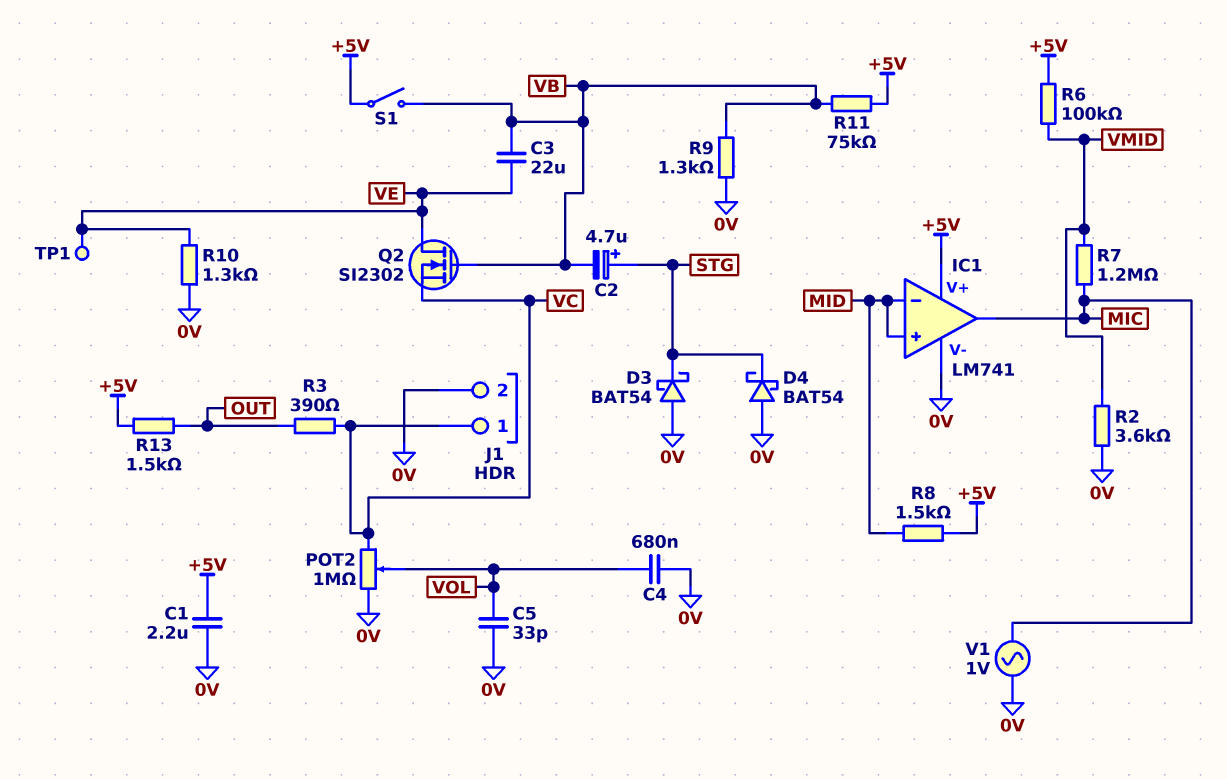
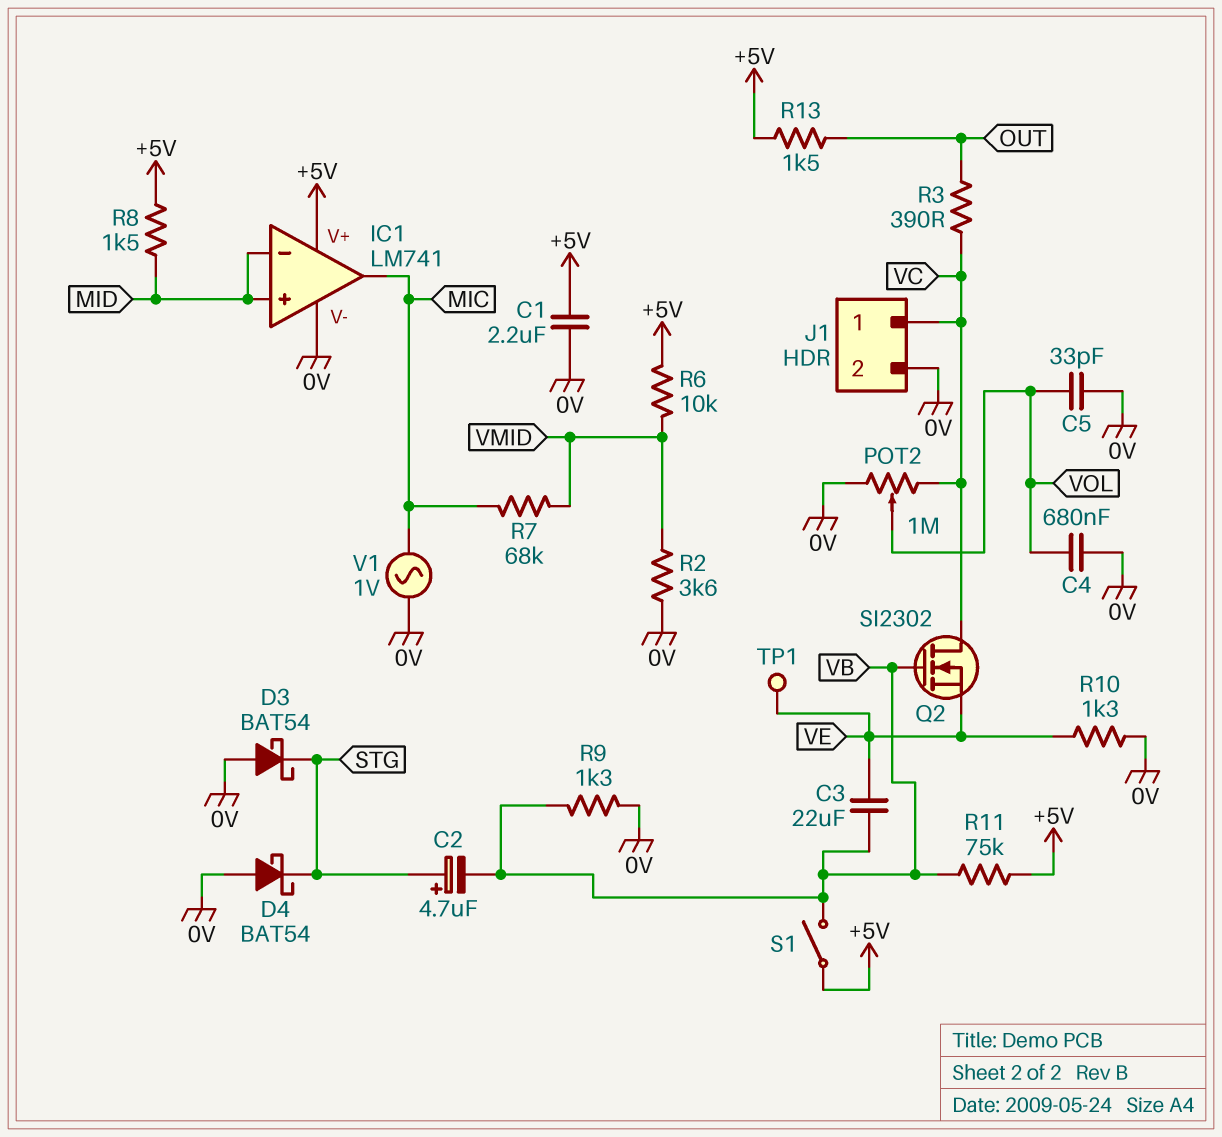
Q2: NMOS SI2302 (G VB, D VE, S VC) -> NMOS SI2302 (G VB, D VC, S VE)
R6: 100k (+5V, VMID) -> 10k (+5V, VMID)
R7: 1.2M (MIC, VMID) -> 68k (MIC, VMID)

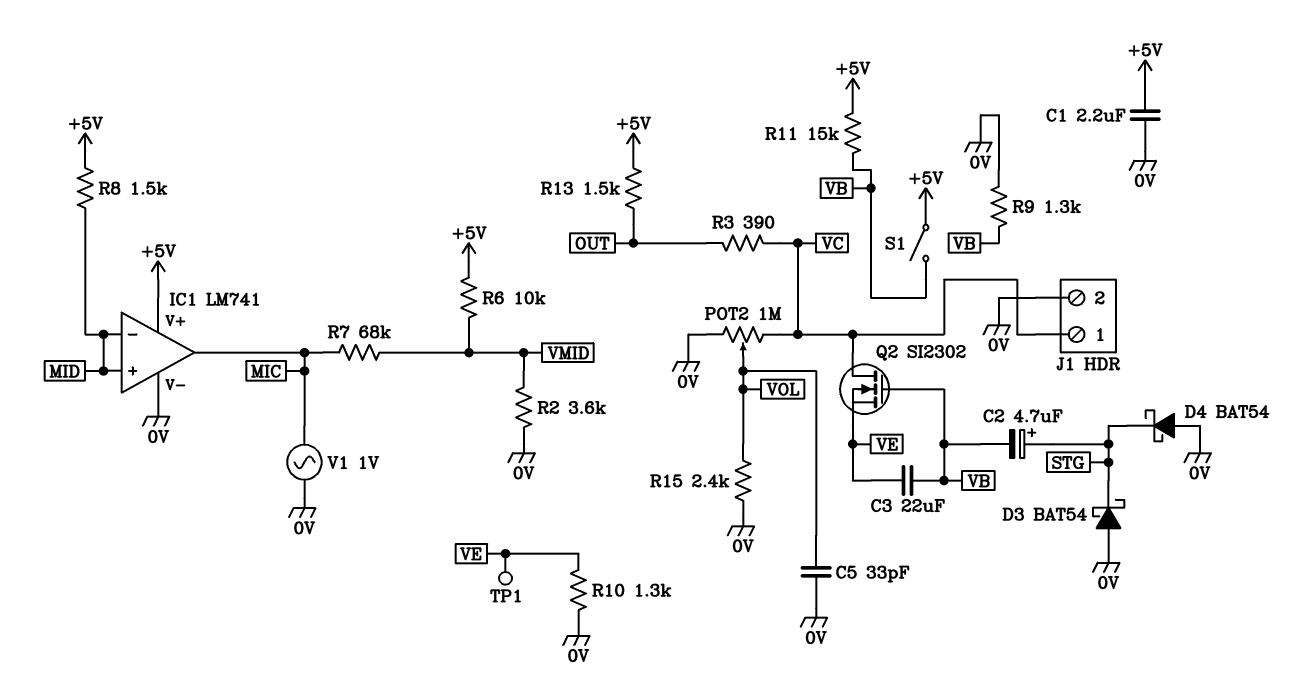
C4: 680nF (0V, VOL) -> none
R11: 75k (+5V, VB) -> 15k (+5V, VB)
R15: none -> 2.4k (0V, VOL)

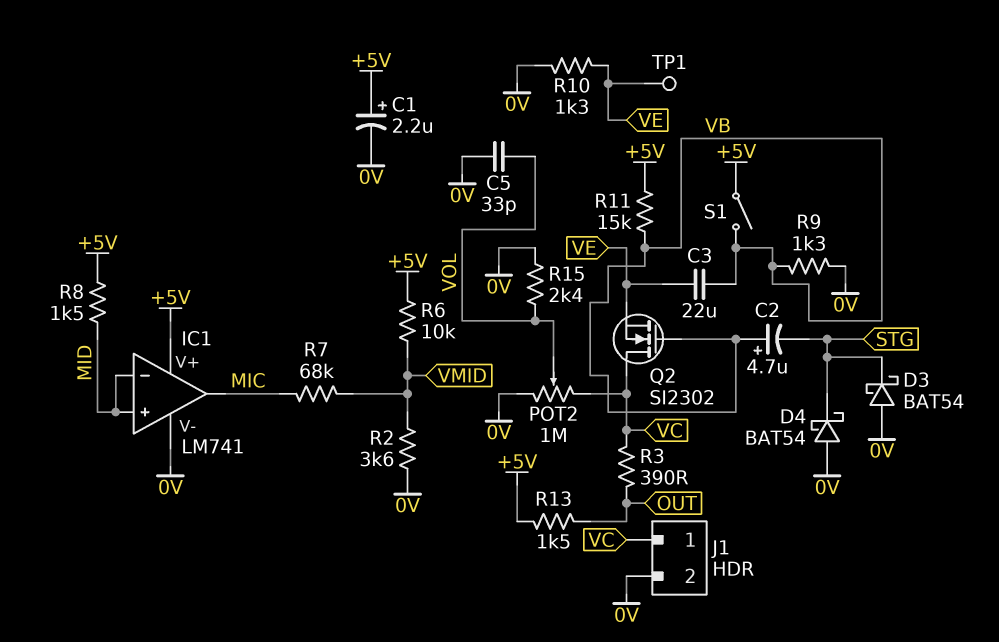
C1: 2.2uF (+5V, 0V) -> 2.2uF (plus +5V, minus 0V)
C2: 4.7uF (plus STG, minus VB) -> 4.7uF (plus VB, minus STG)
V1: AC 1V (0V, MIC) -> none

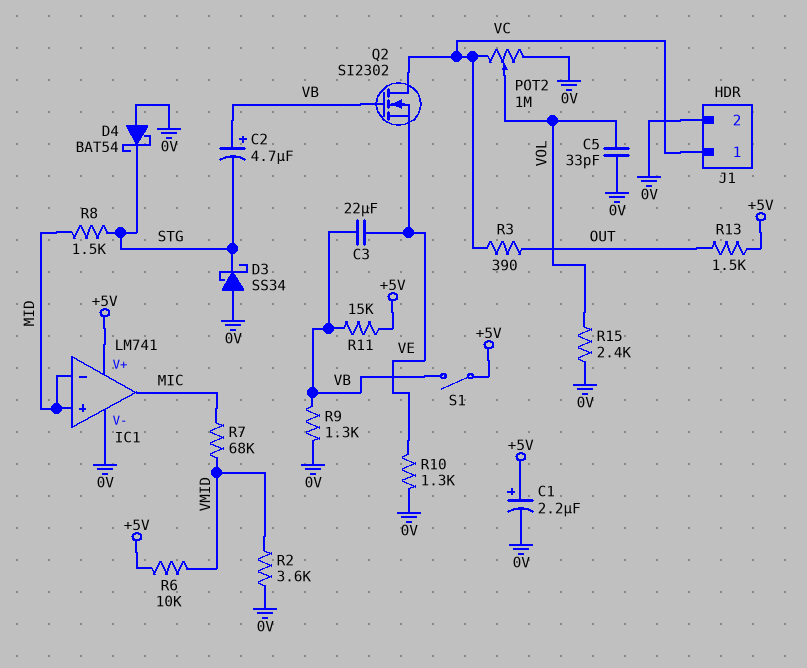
D3: schottky BAT54 (A 0V, K STG) -> schottky SS34 (A 0V, K STG)
R8: 1.5k (+5V, MID) -> 1.5k (MID, STG)
TP1: test point (VE) -> none

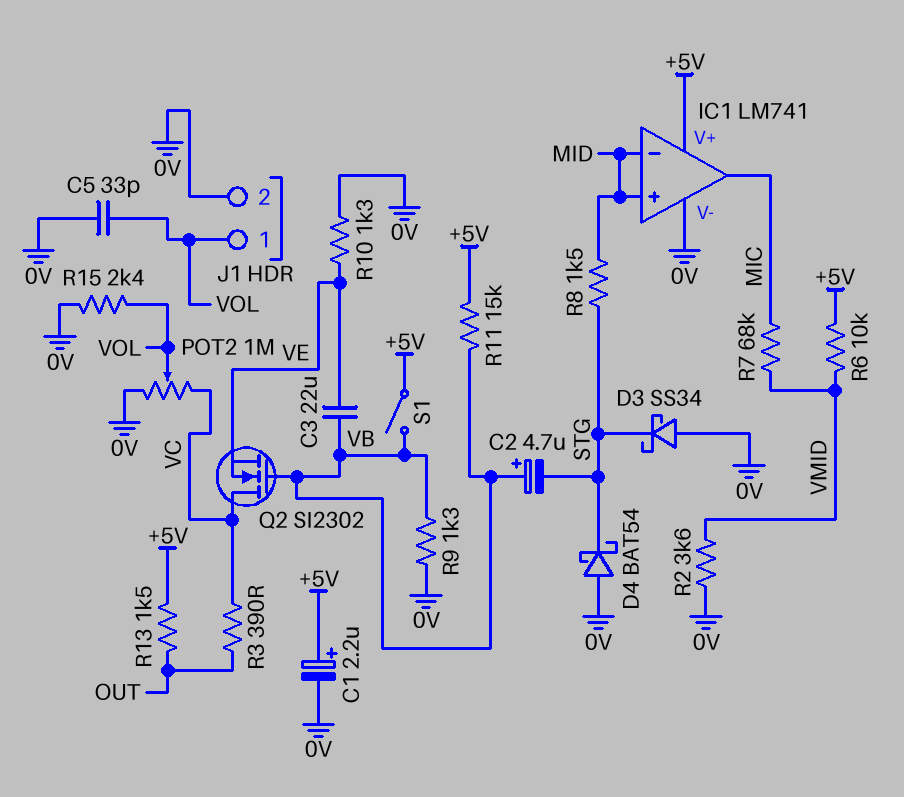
J1 pin 1: VC -> VOL

